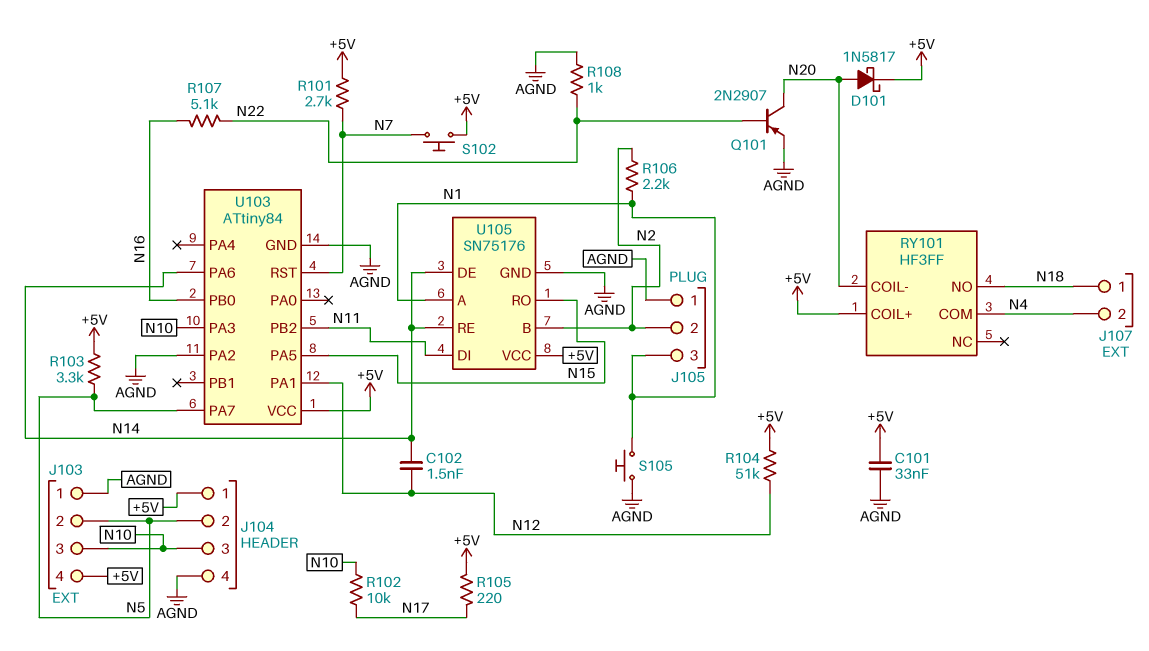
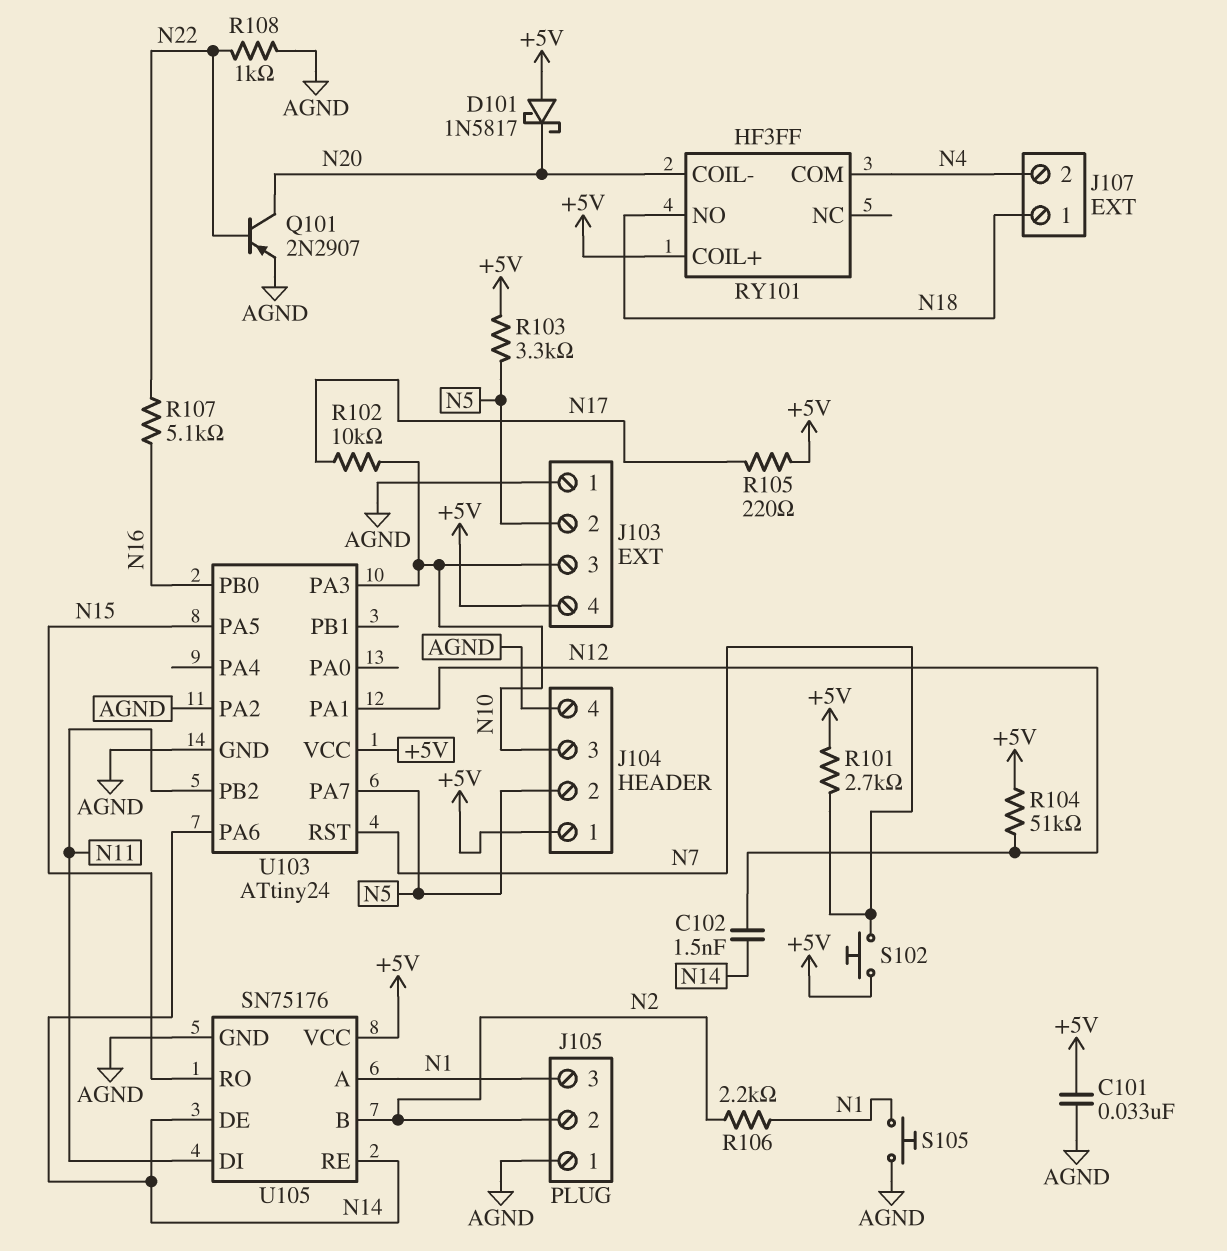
D101: schottky 1N5817 (A N20, K +5V) -> schottky 1N5817 (A +5V, K N20)
U103: ATtiny84 -> ATtiny24

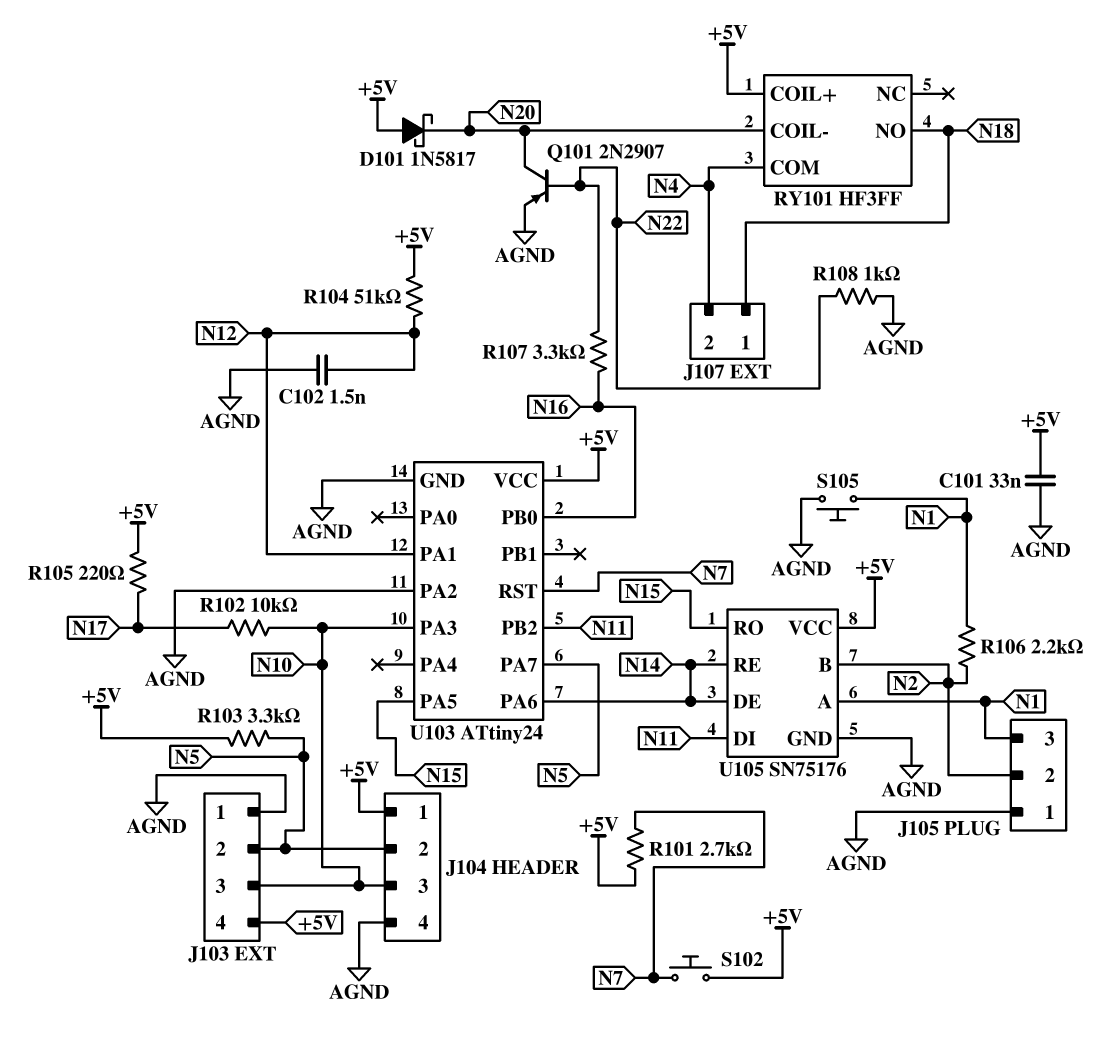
C102: 1.5nF (N12, N14) -> 1.5nF (AGND, N12)
R107: 5.1k (N16, N22) -> 3.3k (N16, N22)

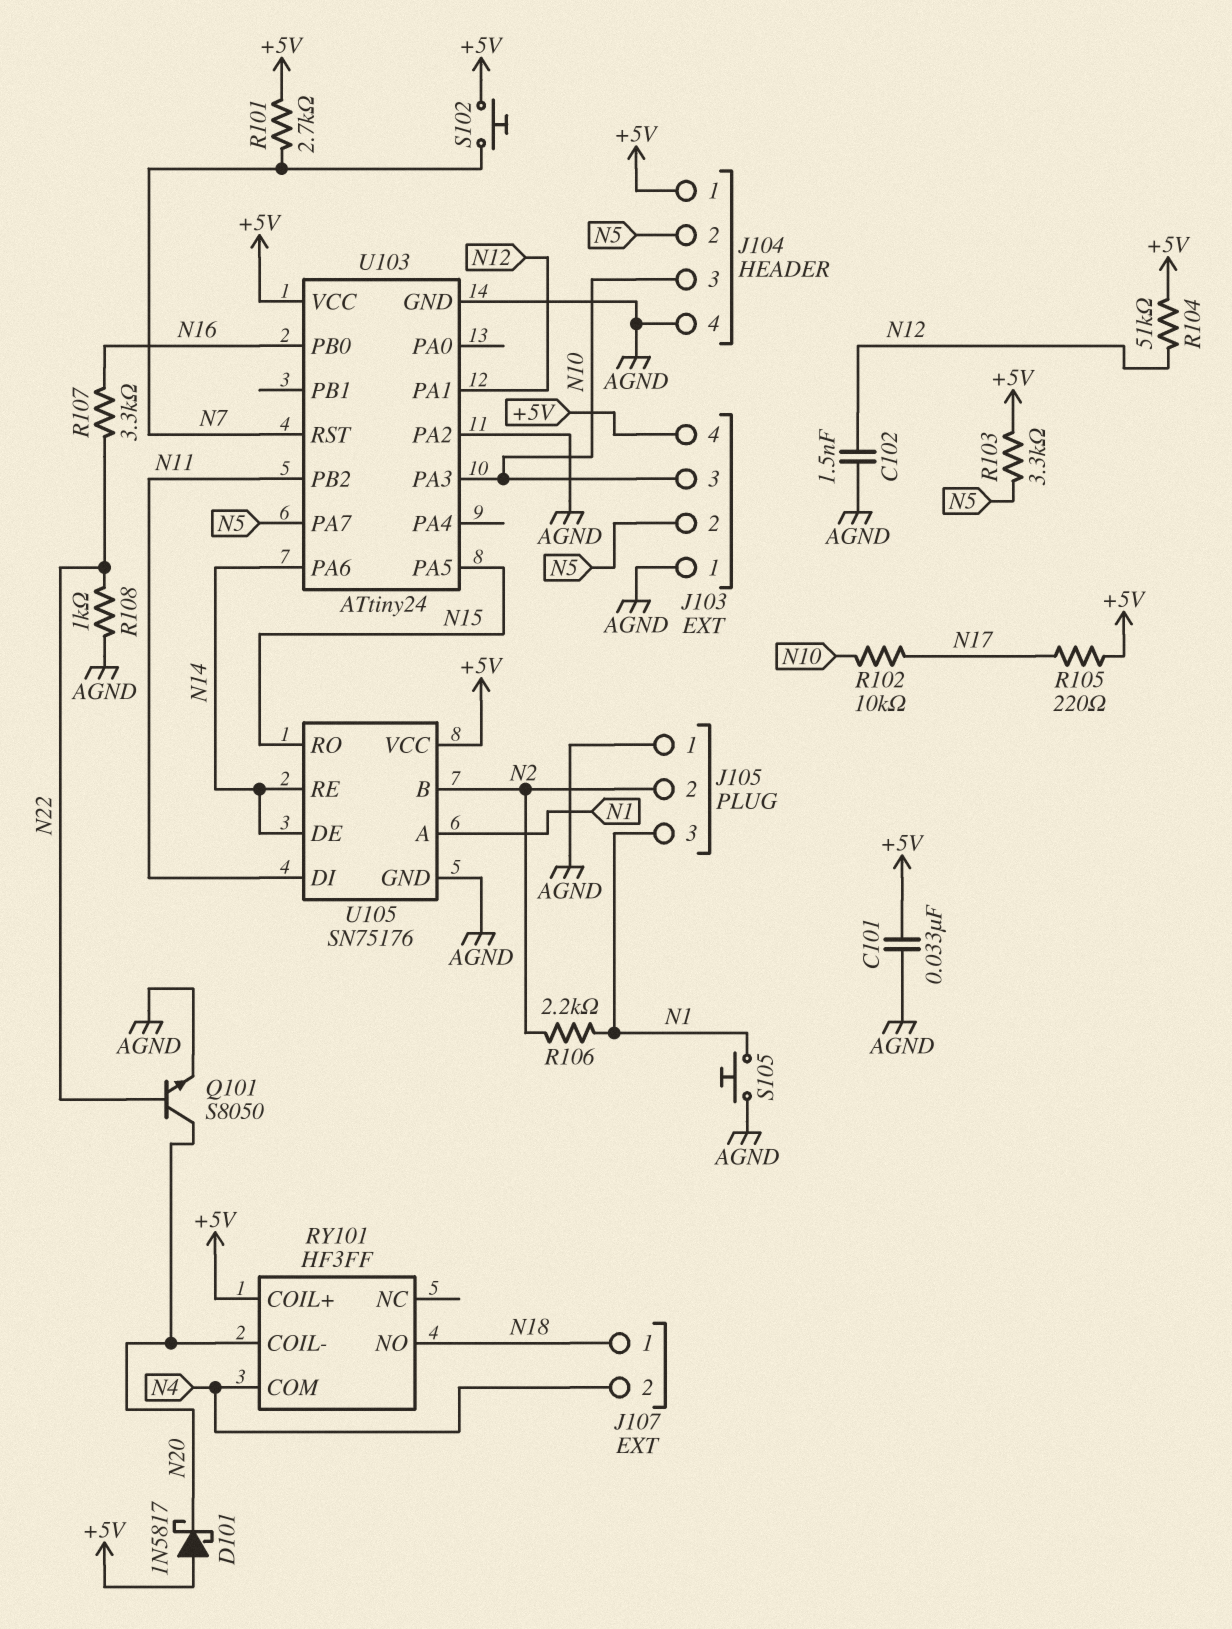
Q101: PNP 2N2907 (B N22, C N20, E AGND) -> NPN S8050 (B N22, C N20, E AGND)

